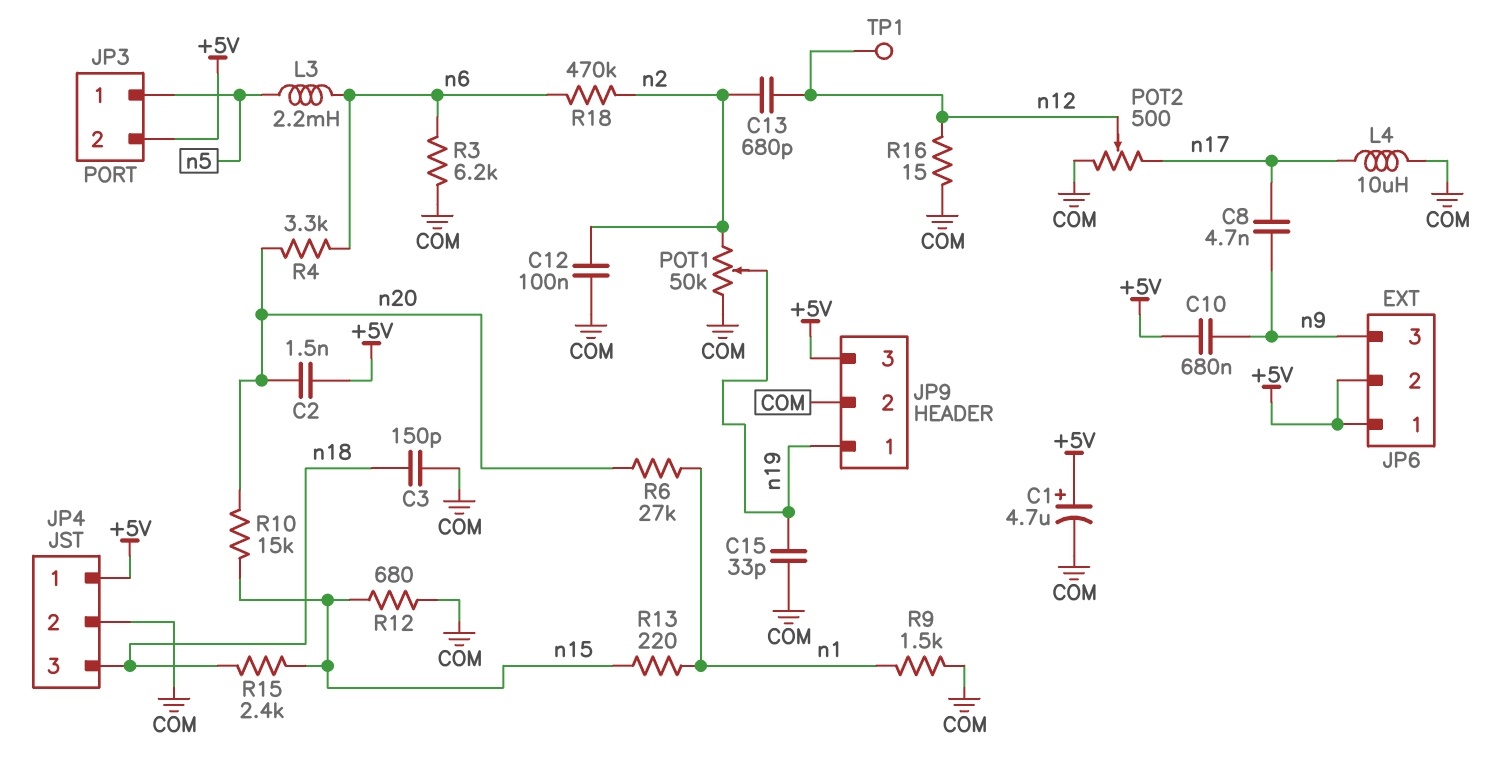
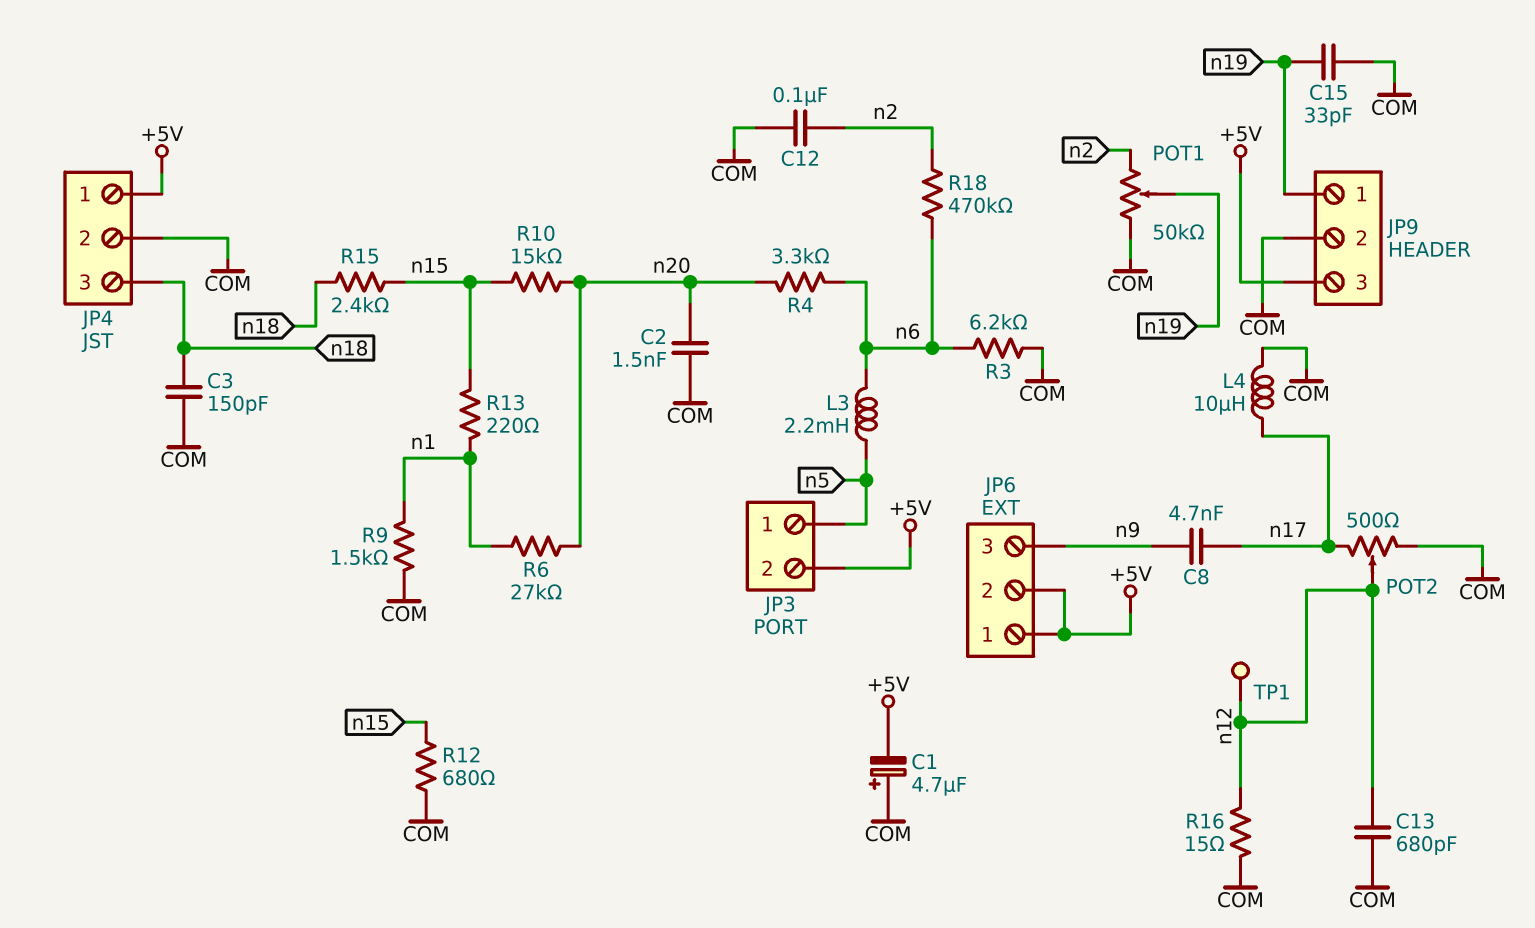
C1: 4.7uF (plus +5V, minus COM) -> 4.7uF (plus COM, minus +5V)
C2: 1.5nF (+5V, n20) -> 1.5nF (COM, n20)
C10: 680nF (+5V, n9) -> none
C13: 680pF (n2, n12) -> 680pF (COM, n12)

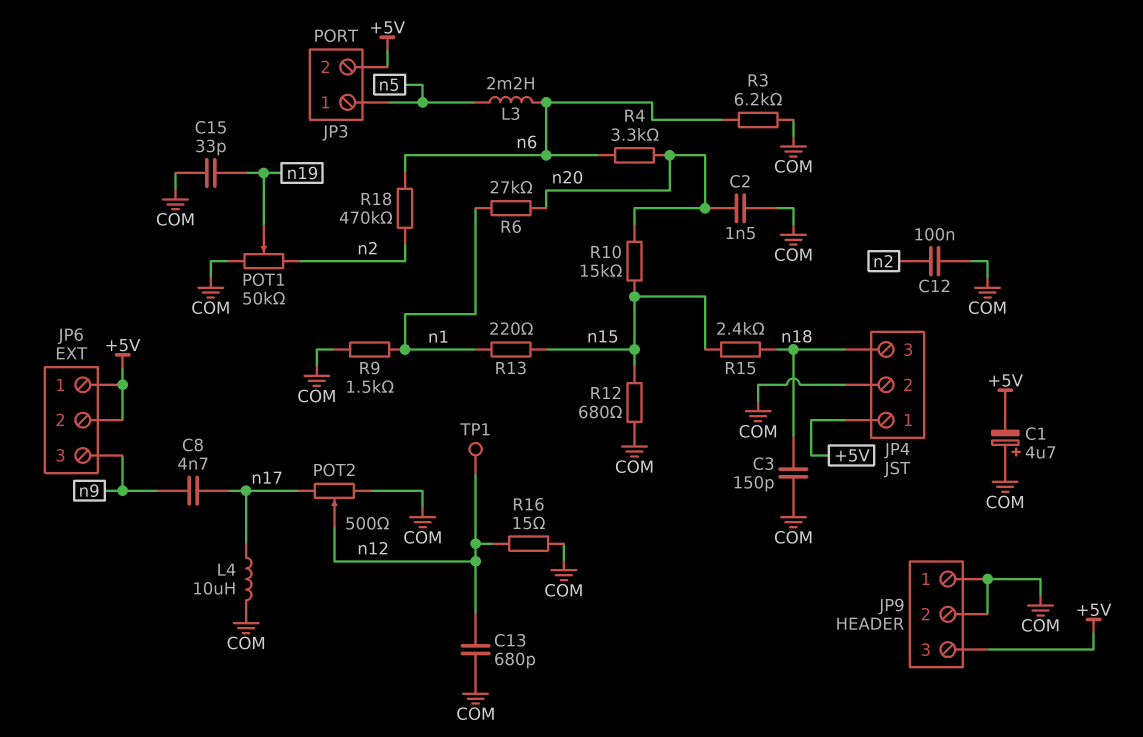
JP9 pin 1: n19 -> COM

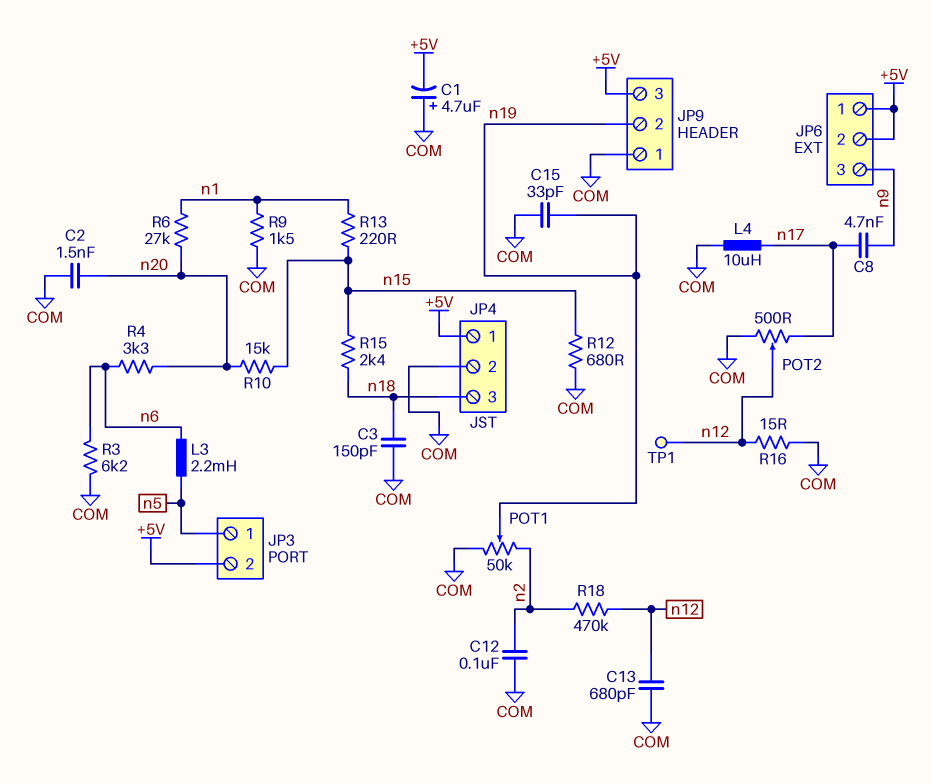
JP9 pin 2: COM -> n19
R18: 470k (n2, n6) -> 470k (n2, n12)

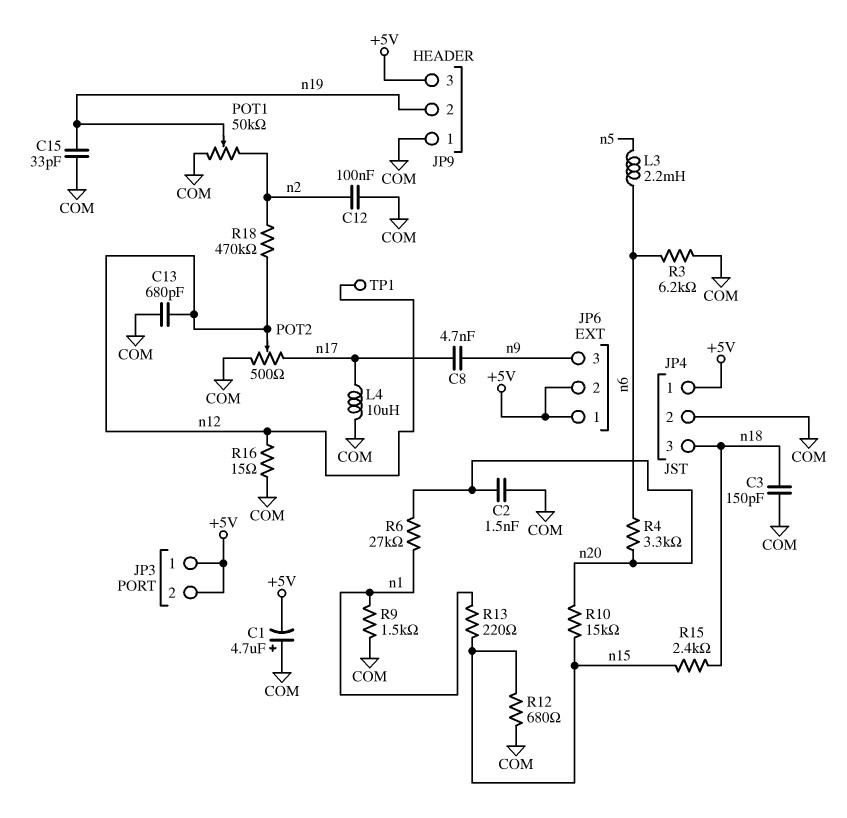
JP3 pin 1: n5 -> +5V

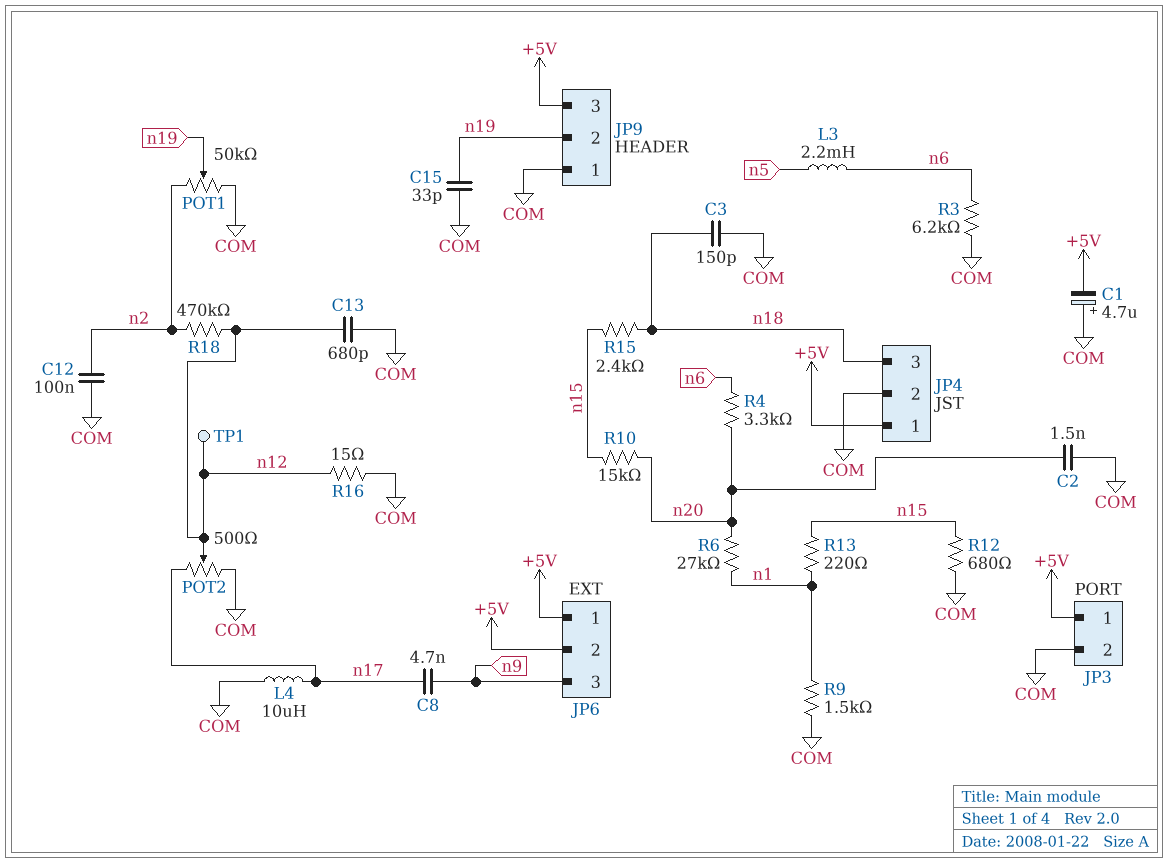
JP3 pin 2: +5V -> COM

